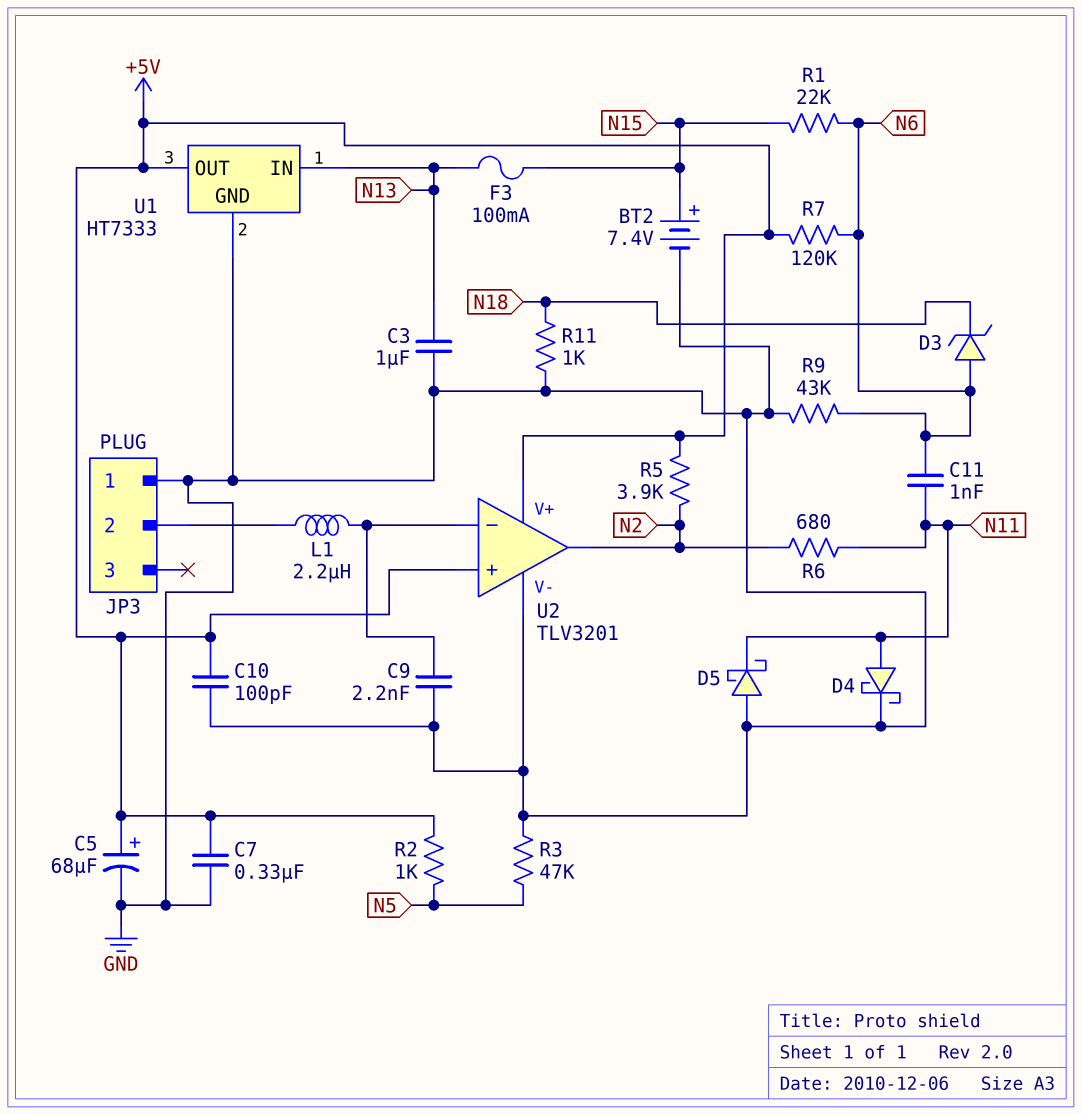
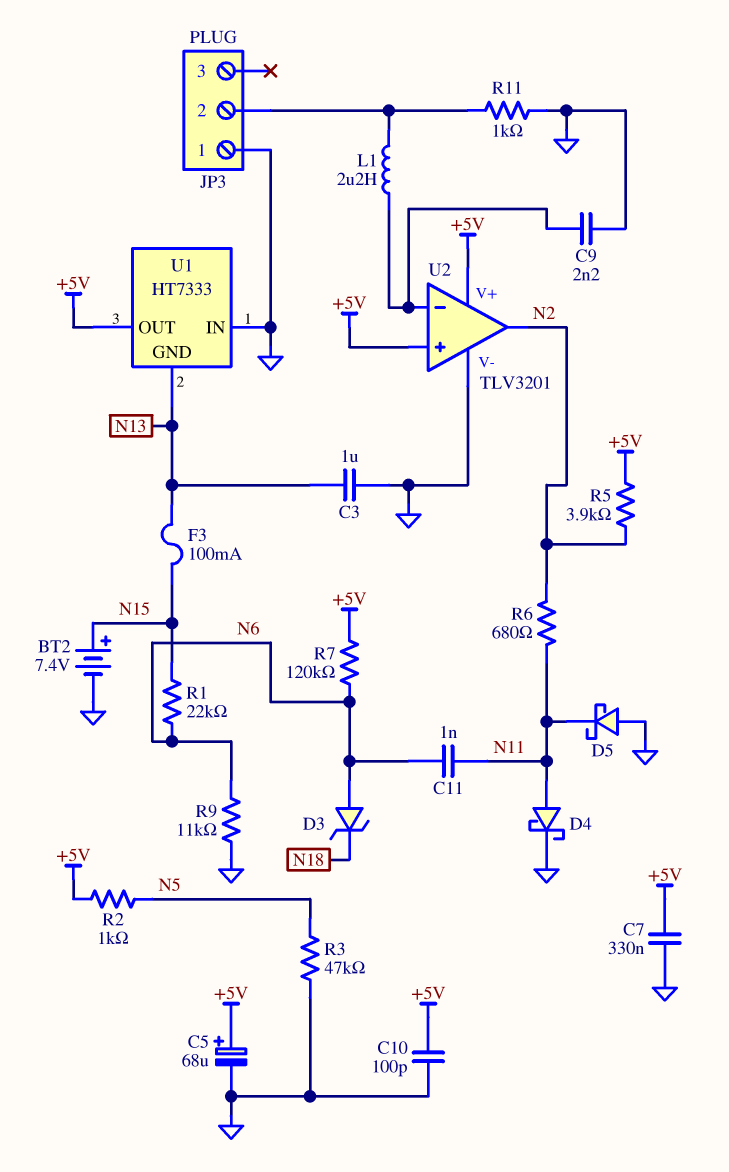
R9: 43k (GND, N6) -> 11k (GND, N6)
R11: 1k (GND, N18) -> 1k (GND, JP3/2)
U1 pin GND: GND -> N13
U1 pin IN: N13 -> GND

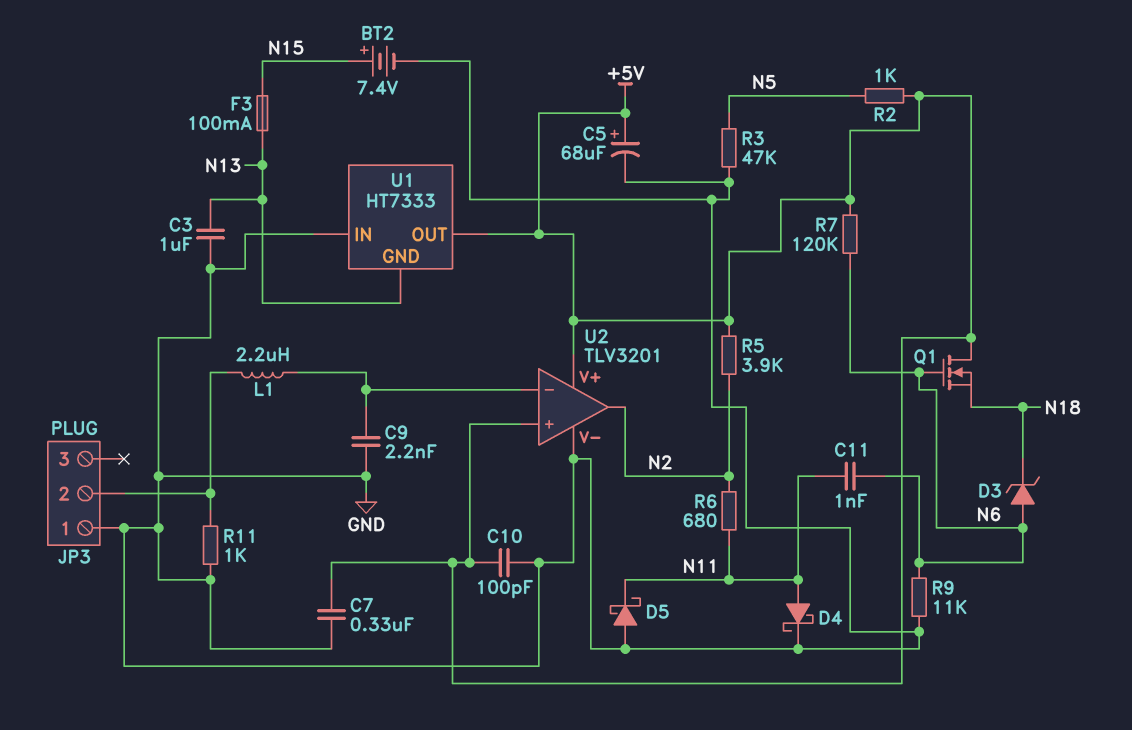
Q1: none -> NMOS (G N6, D +5V, S N18)
R1: 22k (N6, N15) -> none

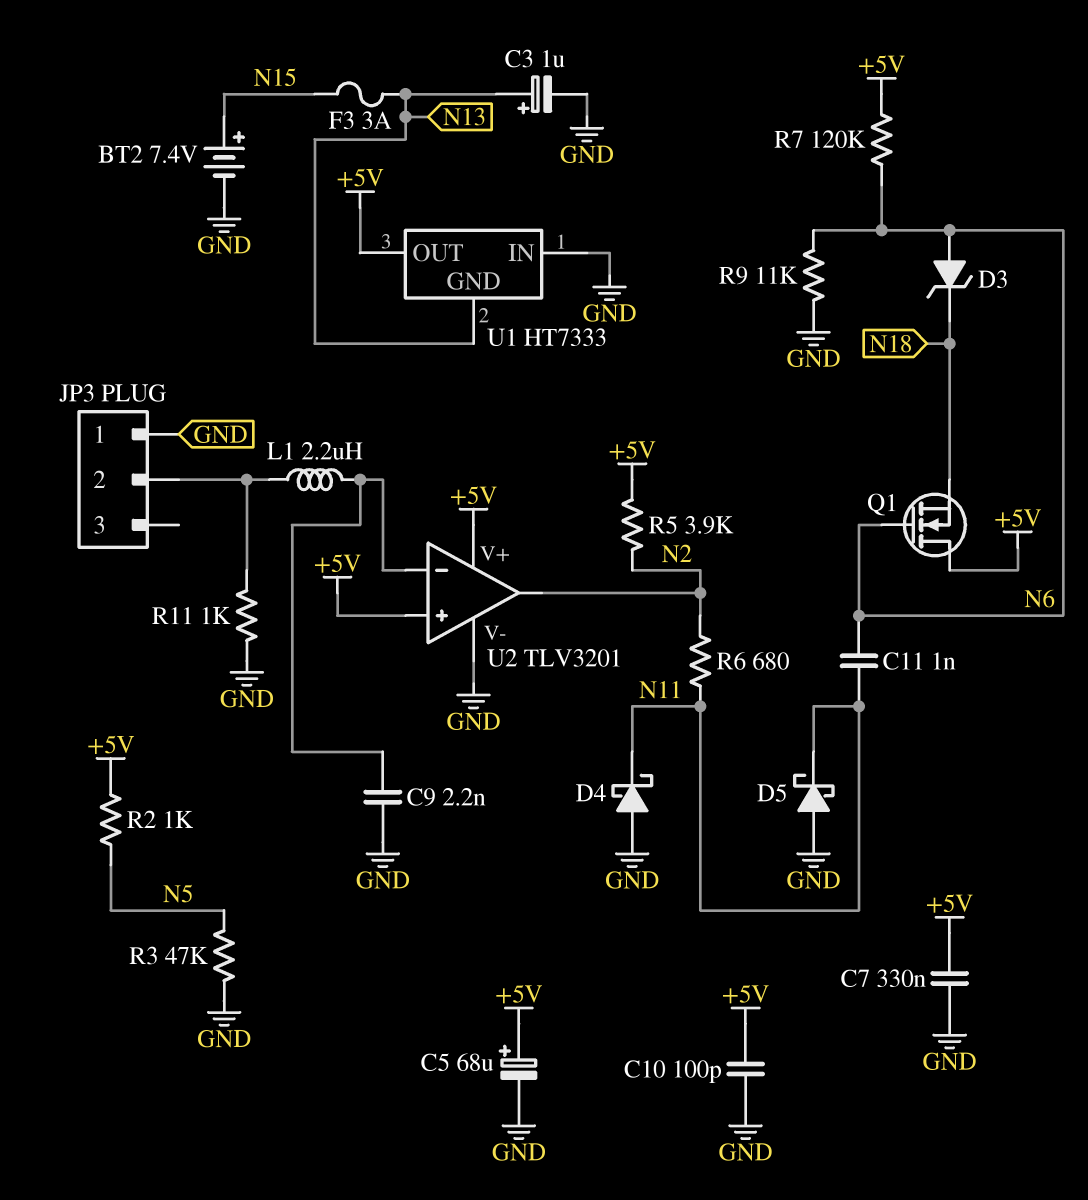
C3: 1uF (GND, N13) -> 1uF (plus N13, minus GND)
D4: schottky (A N11, K GND) -> schottky (A GND, K N11)
F3: 100mA (N13, N15) -> 3A (N13, N15)

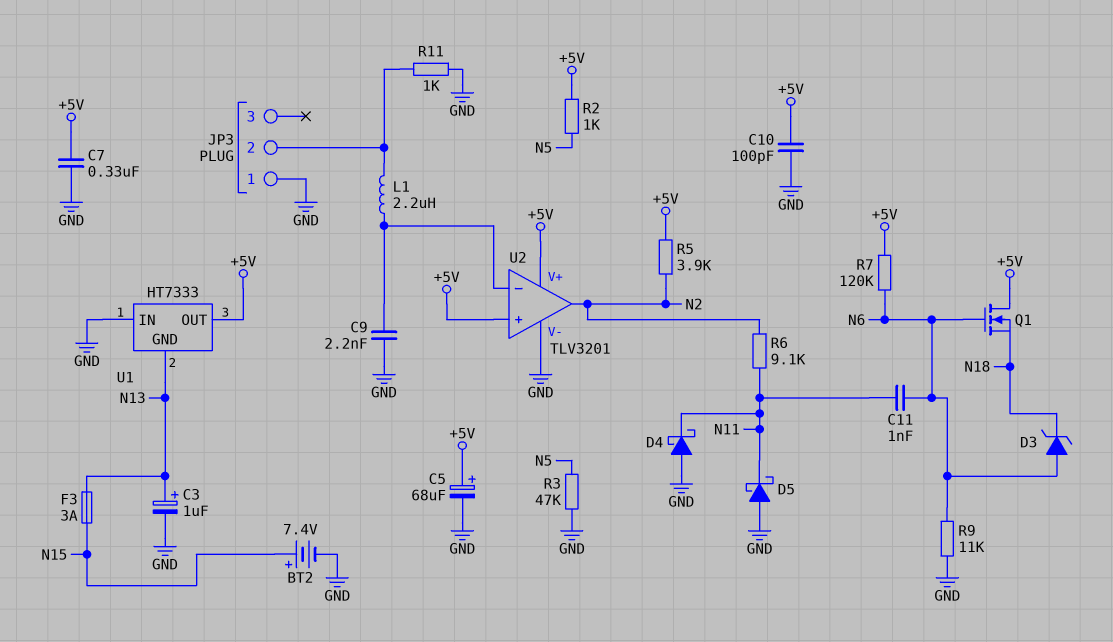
R6: 680 (N2, N11) -> 9.1k (N2, N11)

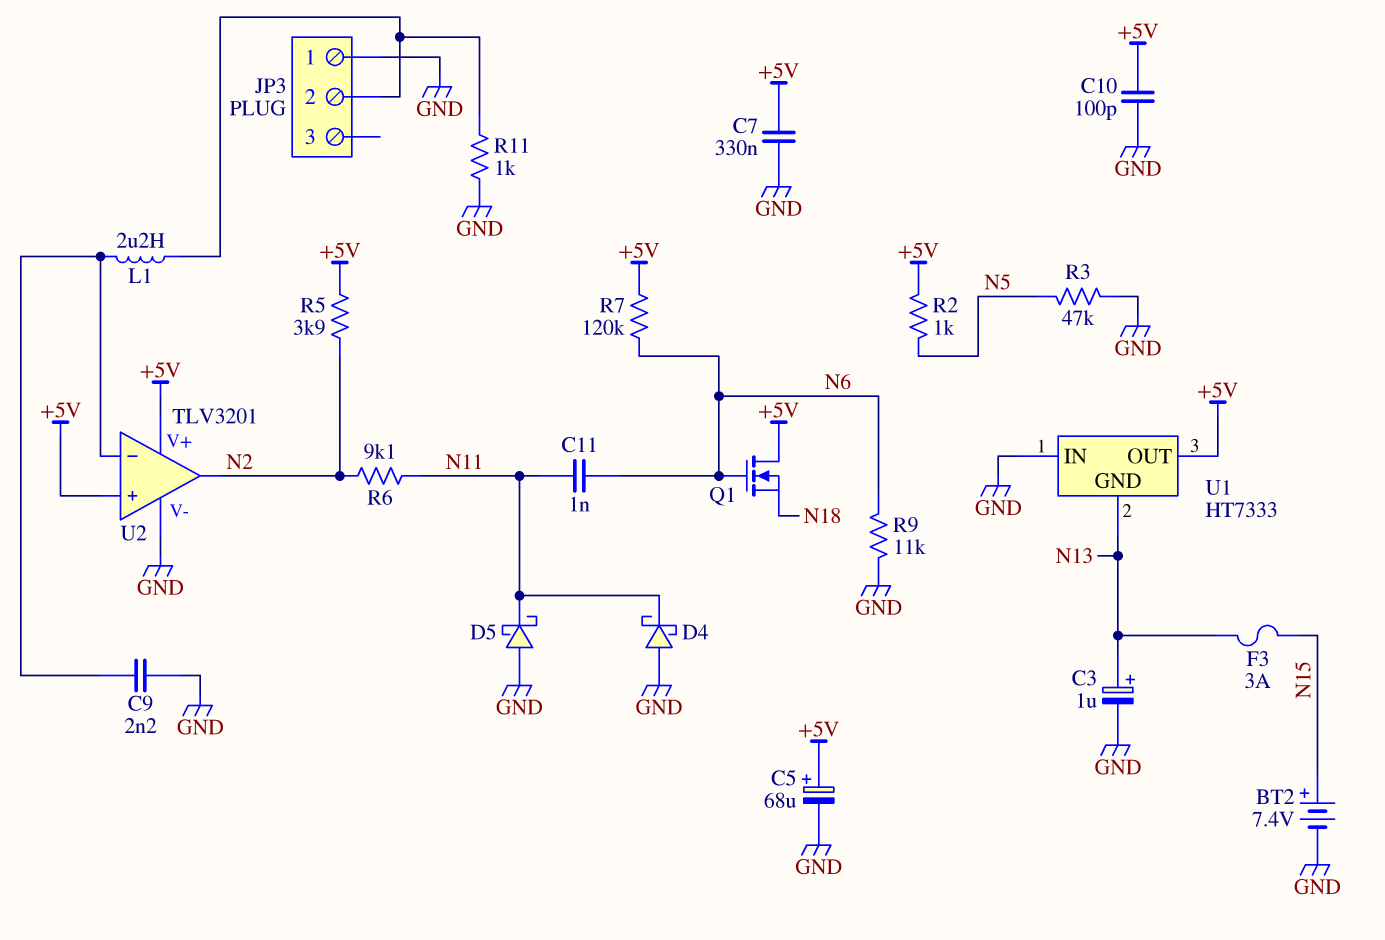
D3: zener (A N6, K N18) -> none

